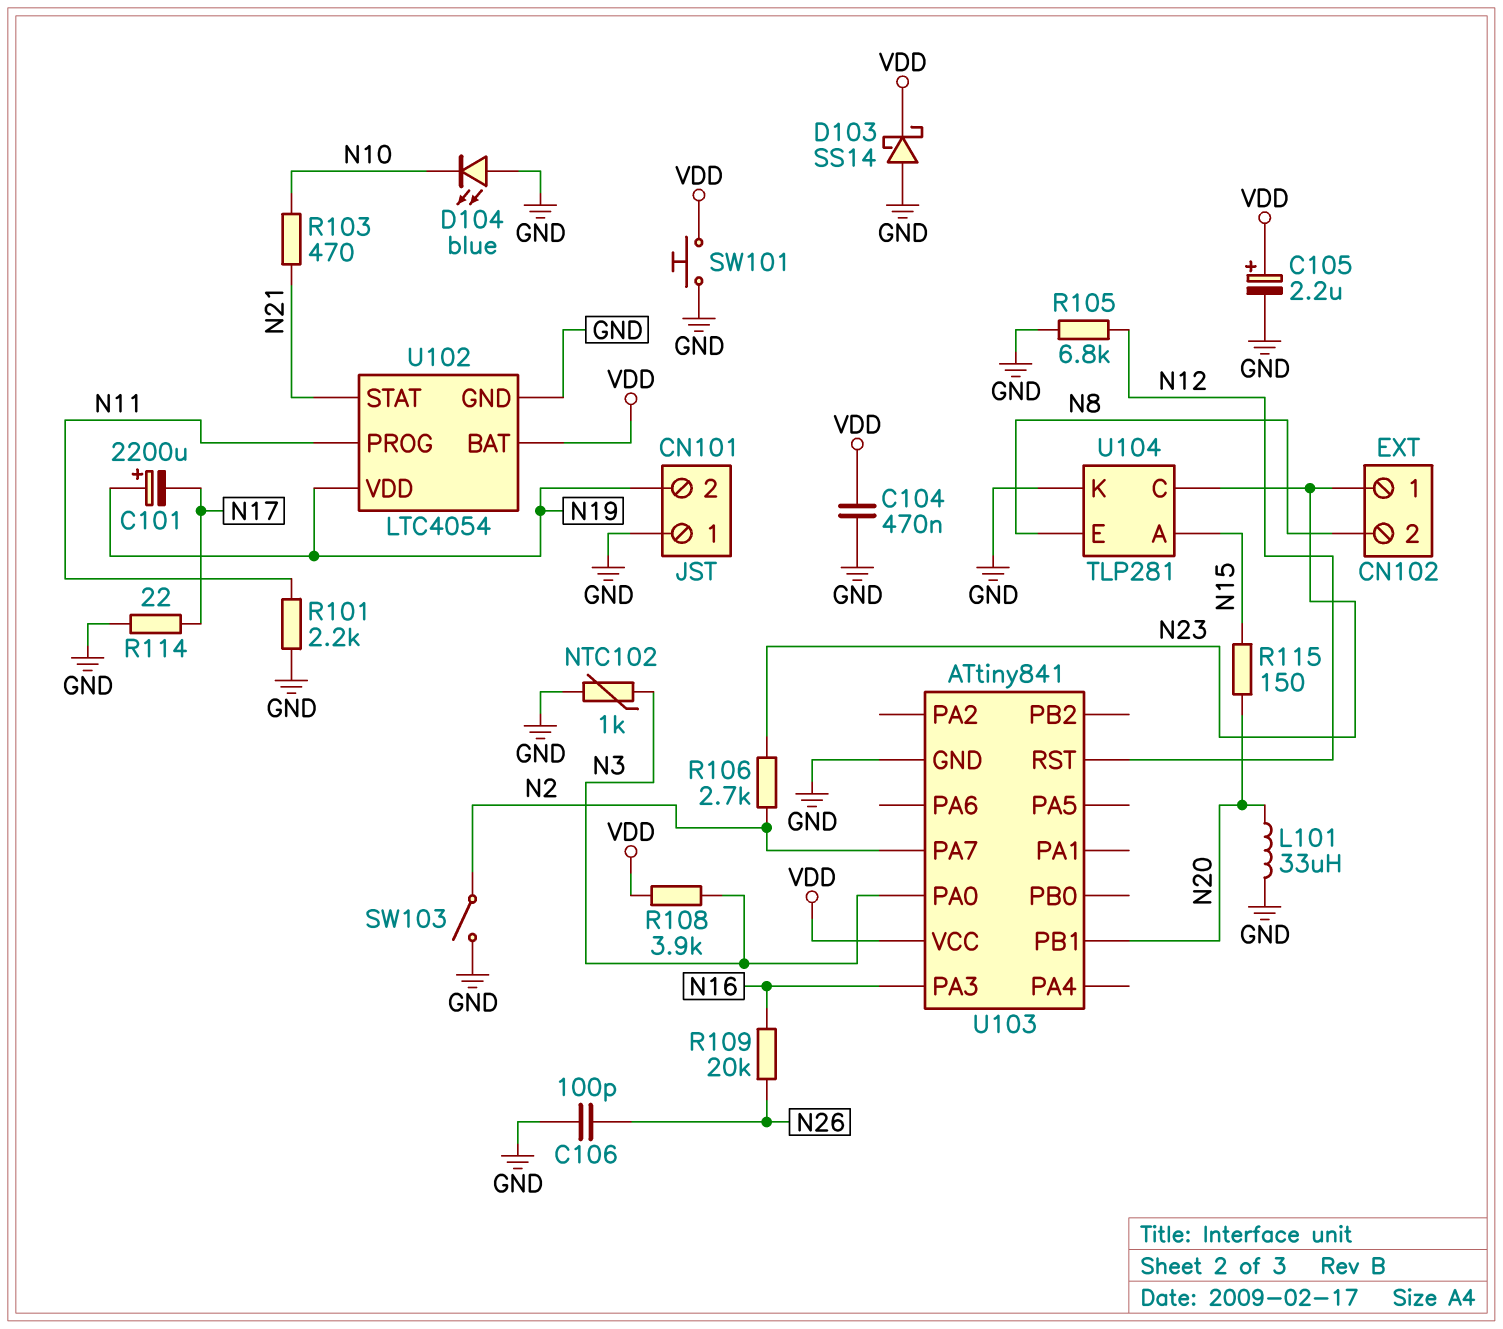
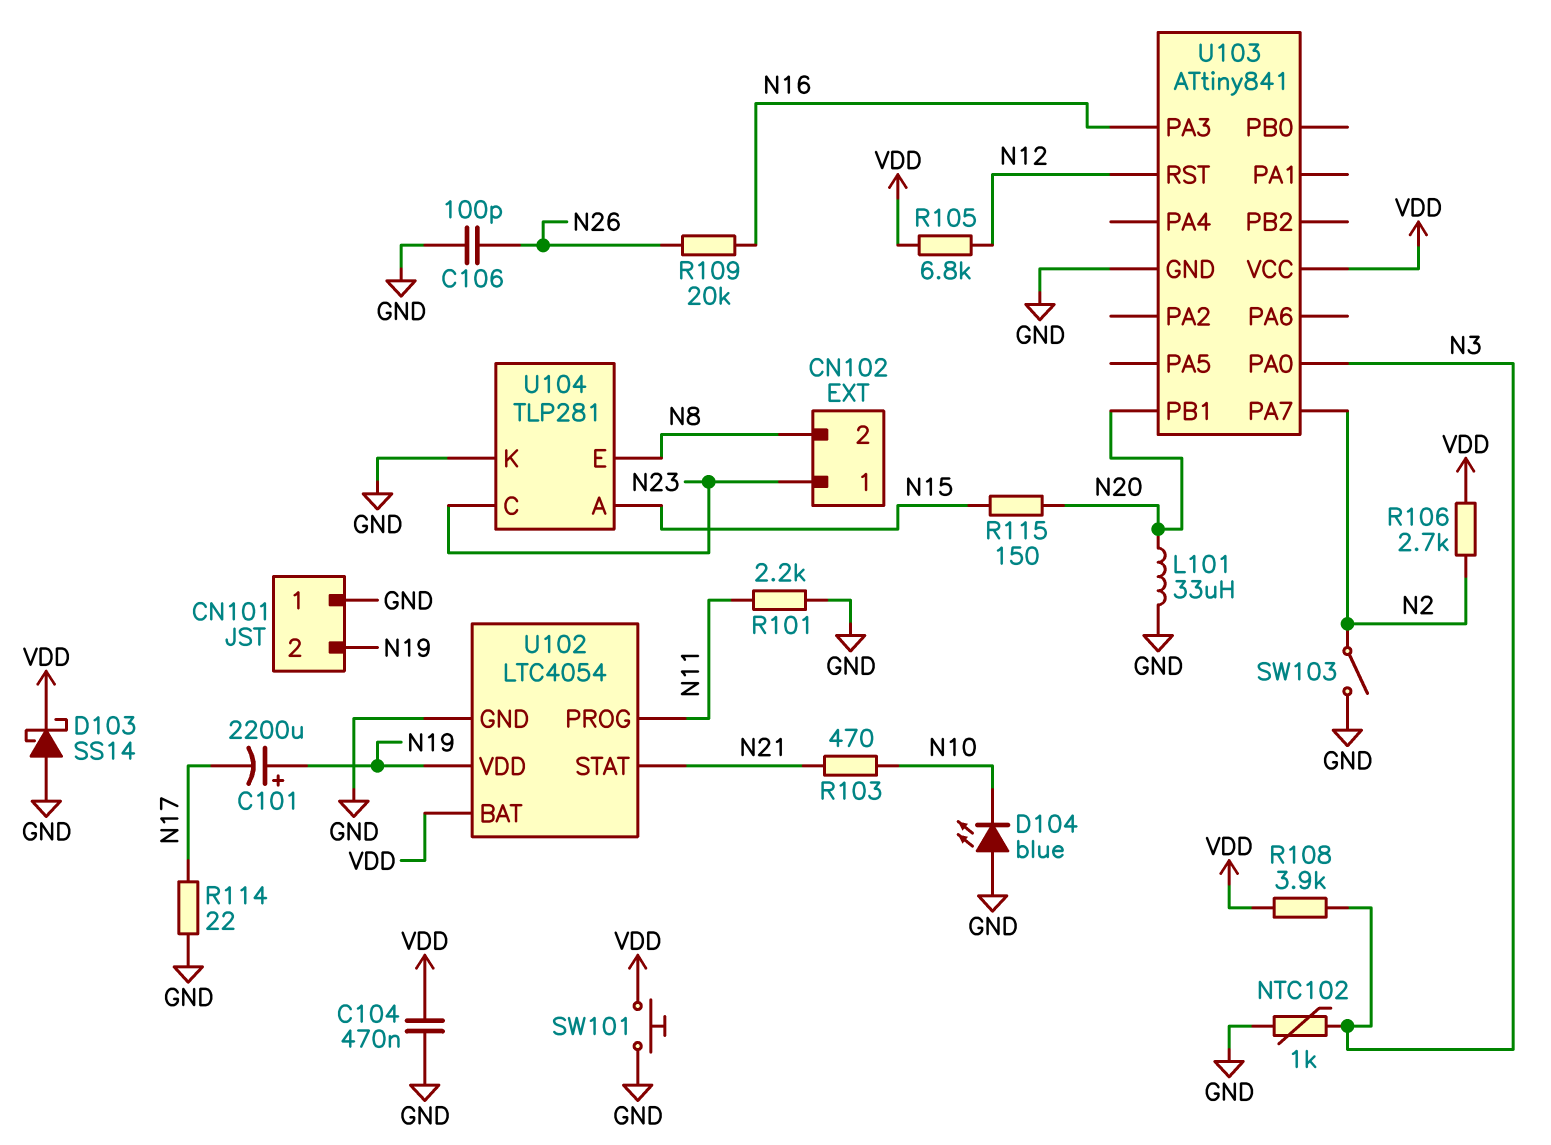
C105: 2.2uF (plus VDD, minus GND) -> none
R105: 6.8k (GND, N12) -> 6.8k (N12, VDD)
R106: 2.7k (N2, N23) -> 2.7k (N2, VDD)

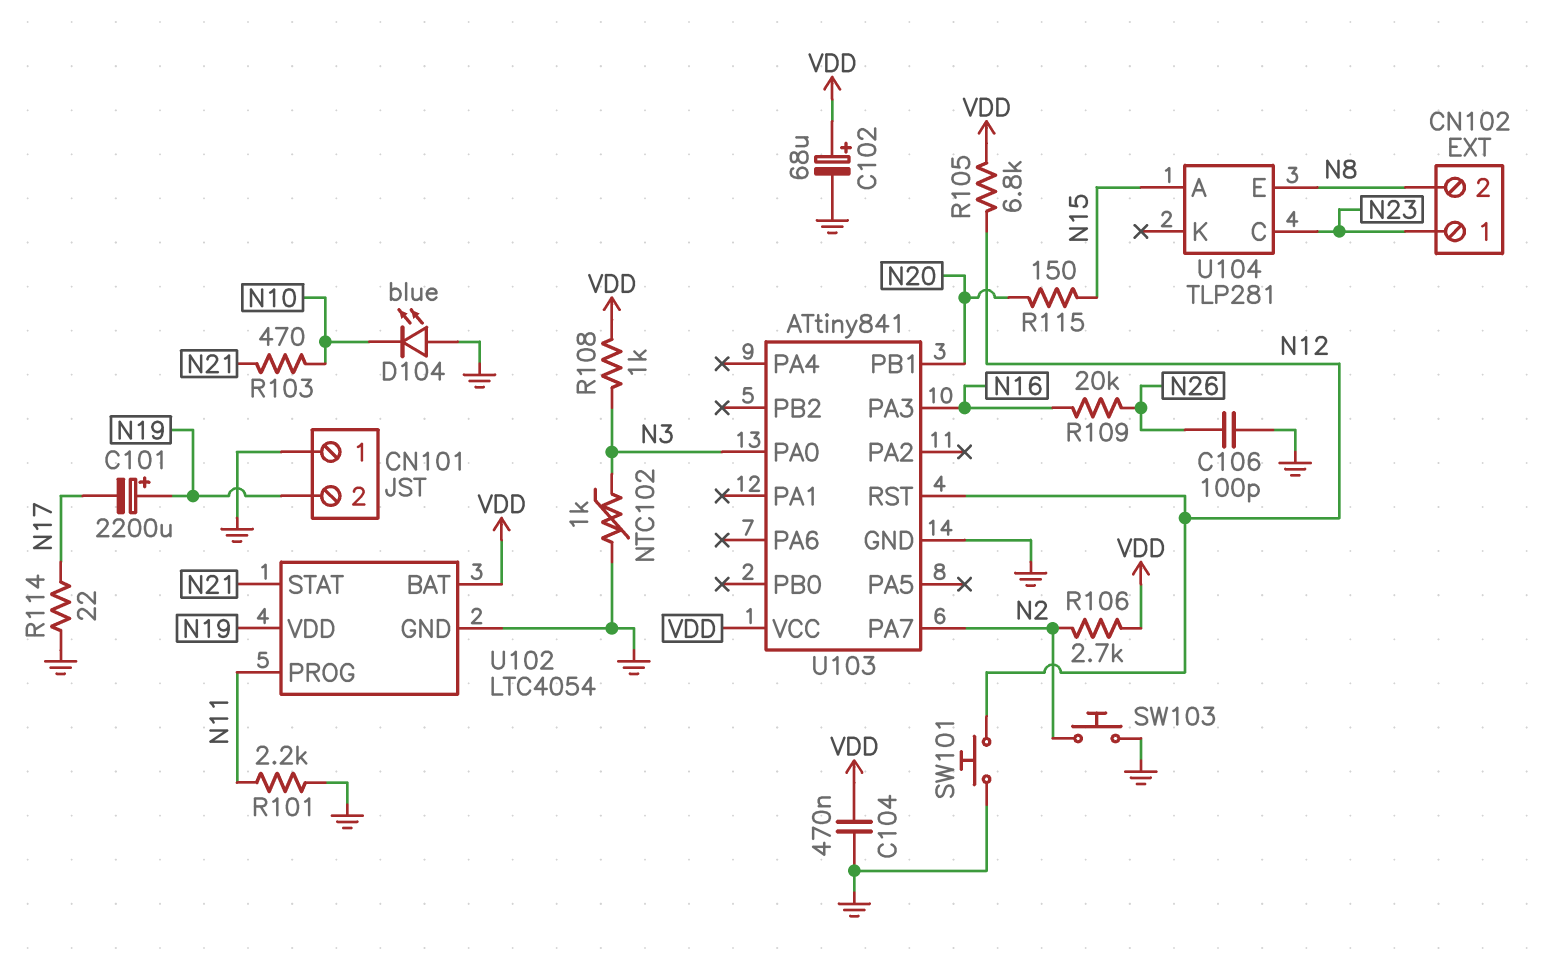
C102: none -> 68uF (plus VDD, minus GND)
D103: schottky SS14 (A GND, K VDD) -> none
L101: 33uH (GND, N20) -> none
R108: 3.9k (N3, VDD) -> 1k (N3, VDD)
SW101: button (GND, VDD) -> button (GND, N12)
SW103: switch (GND, N2) -> button (GND, N2)
U104 pin K: GND -> none

